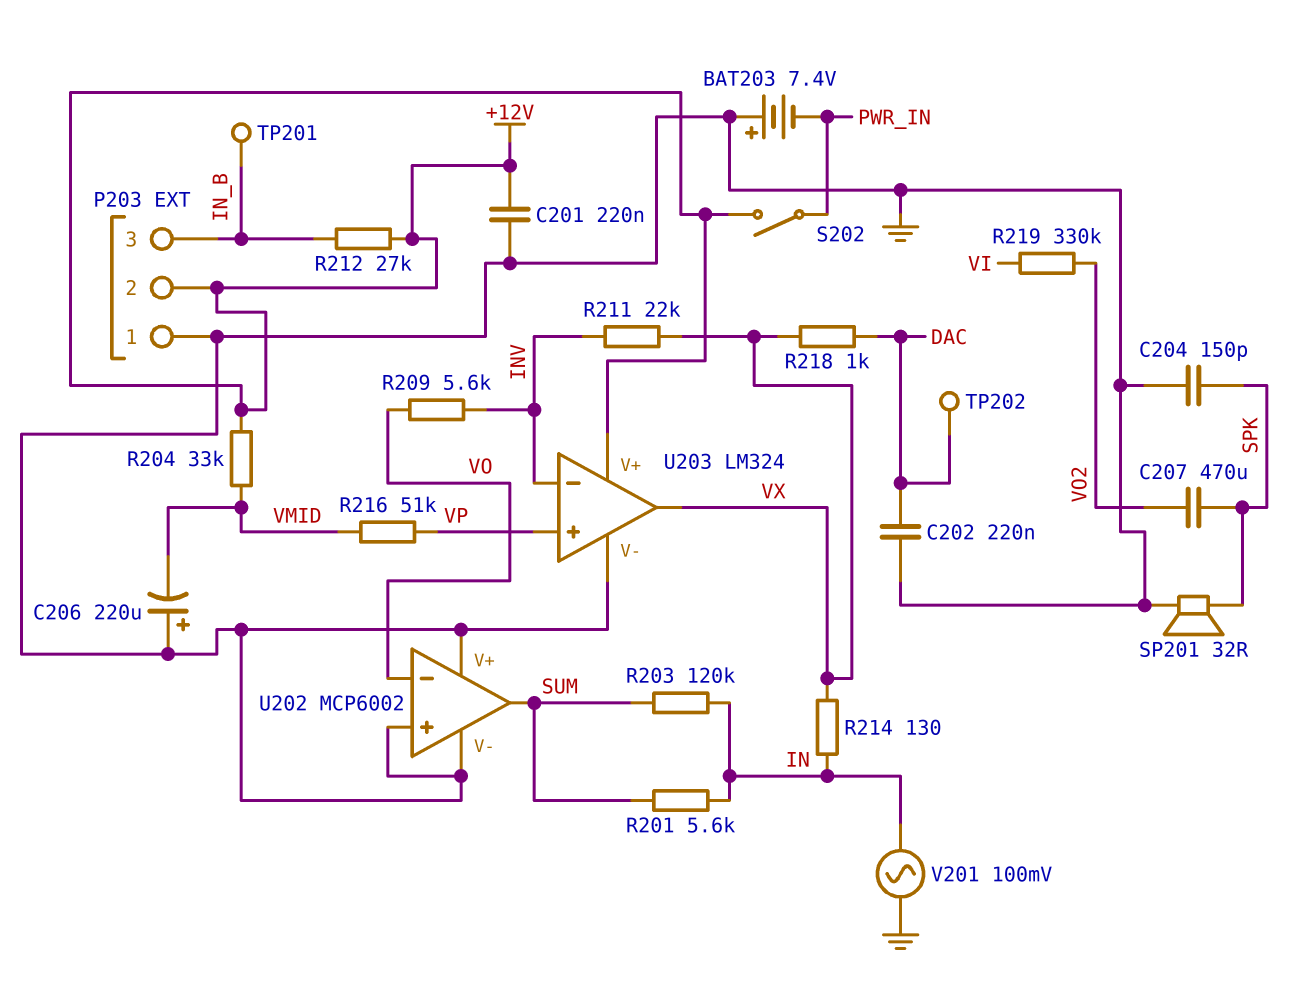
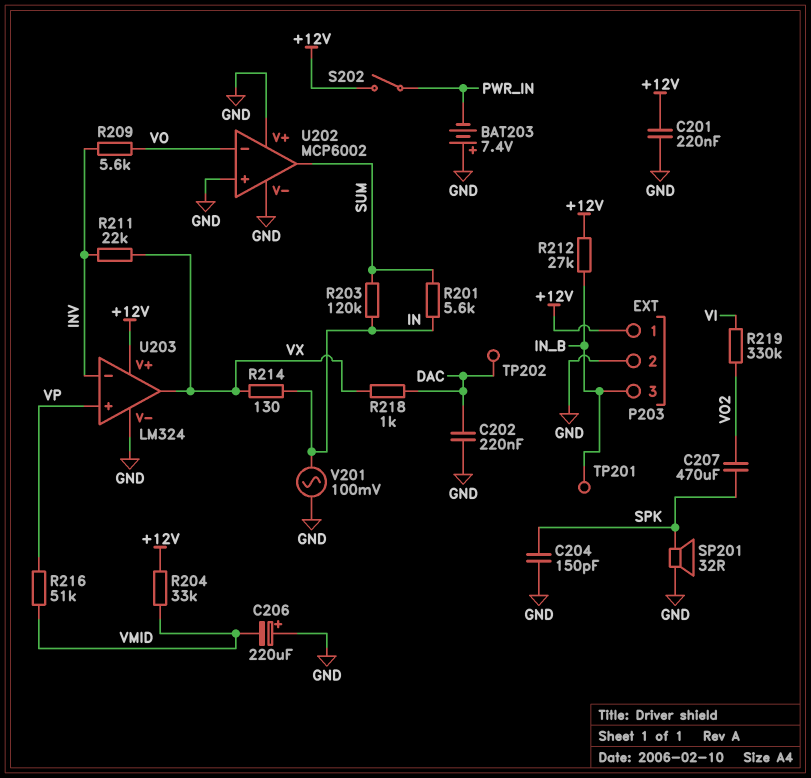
P203 pin 1: GND -> +12V
P203 pin 2: +12V -> GND

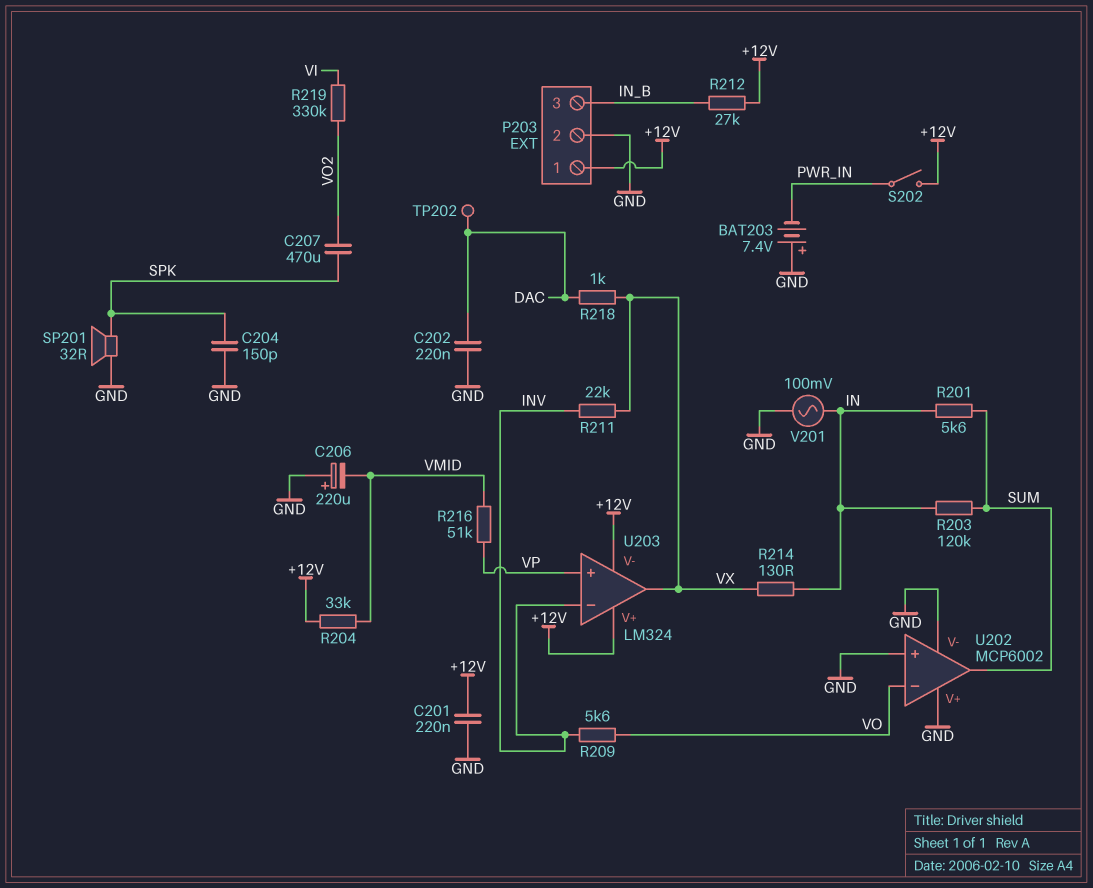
TP201: test point (IN_B) -> none
U203 pin V-: GND -> +12V

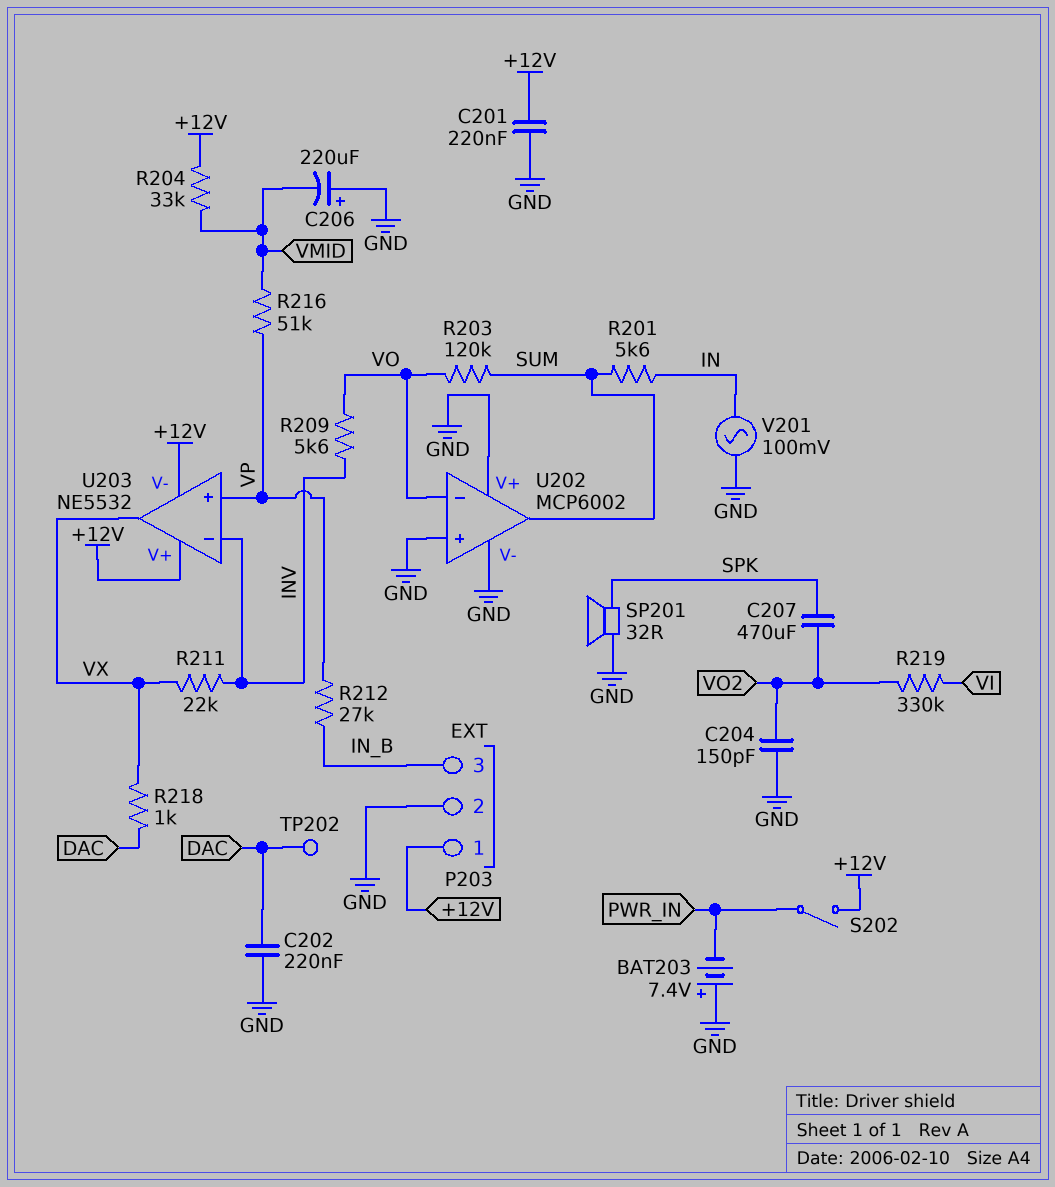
C204: 150pF (GND, SPK) -> 150pF (GND, VO2)
R203: 120k (IN, SUM) -> 120k (SUM, VO)
R212: 27k (+12V, IN_B) -> 27k (IN_B, VP)
R214: 130 (IN, VX) -> none
U203: LM324 -> NE5532

